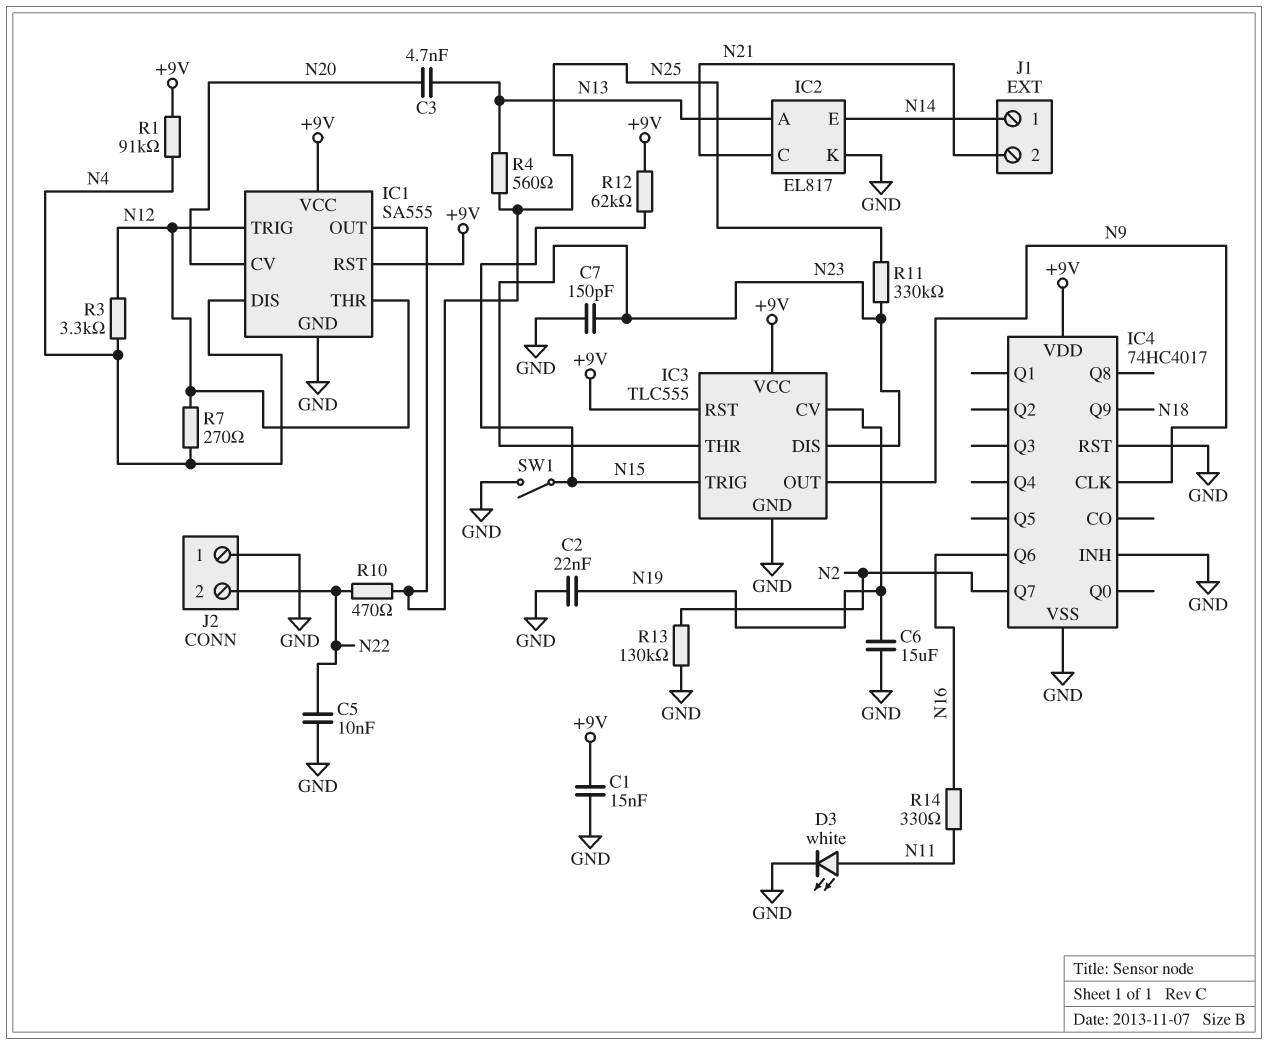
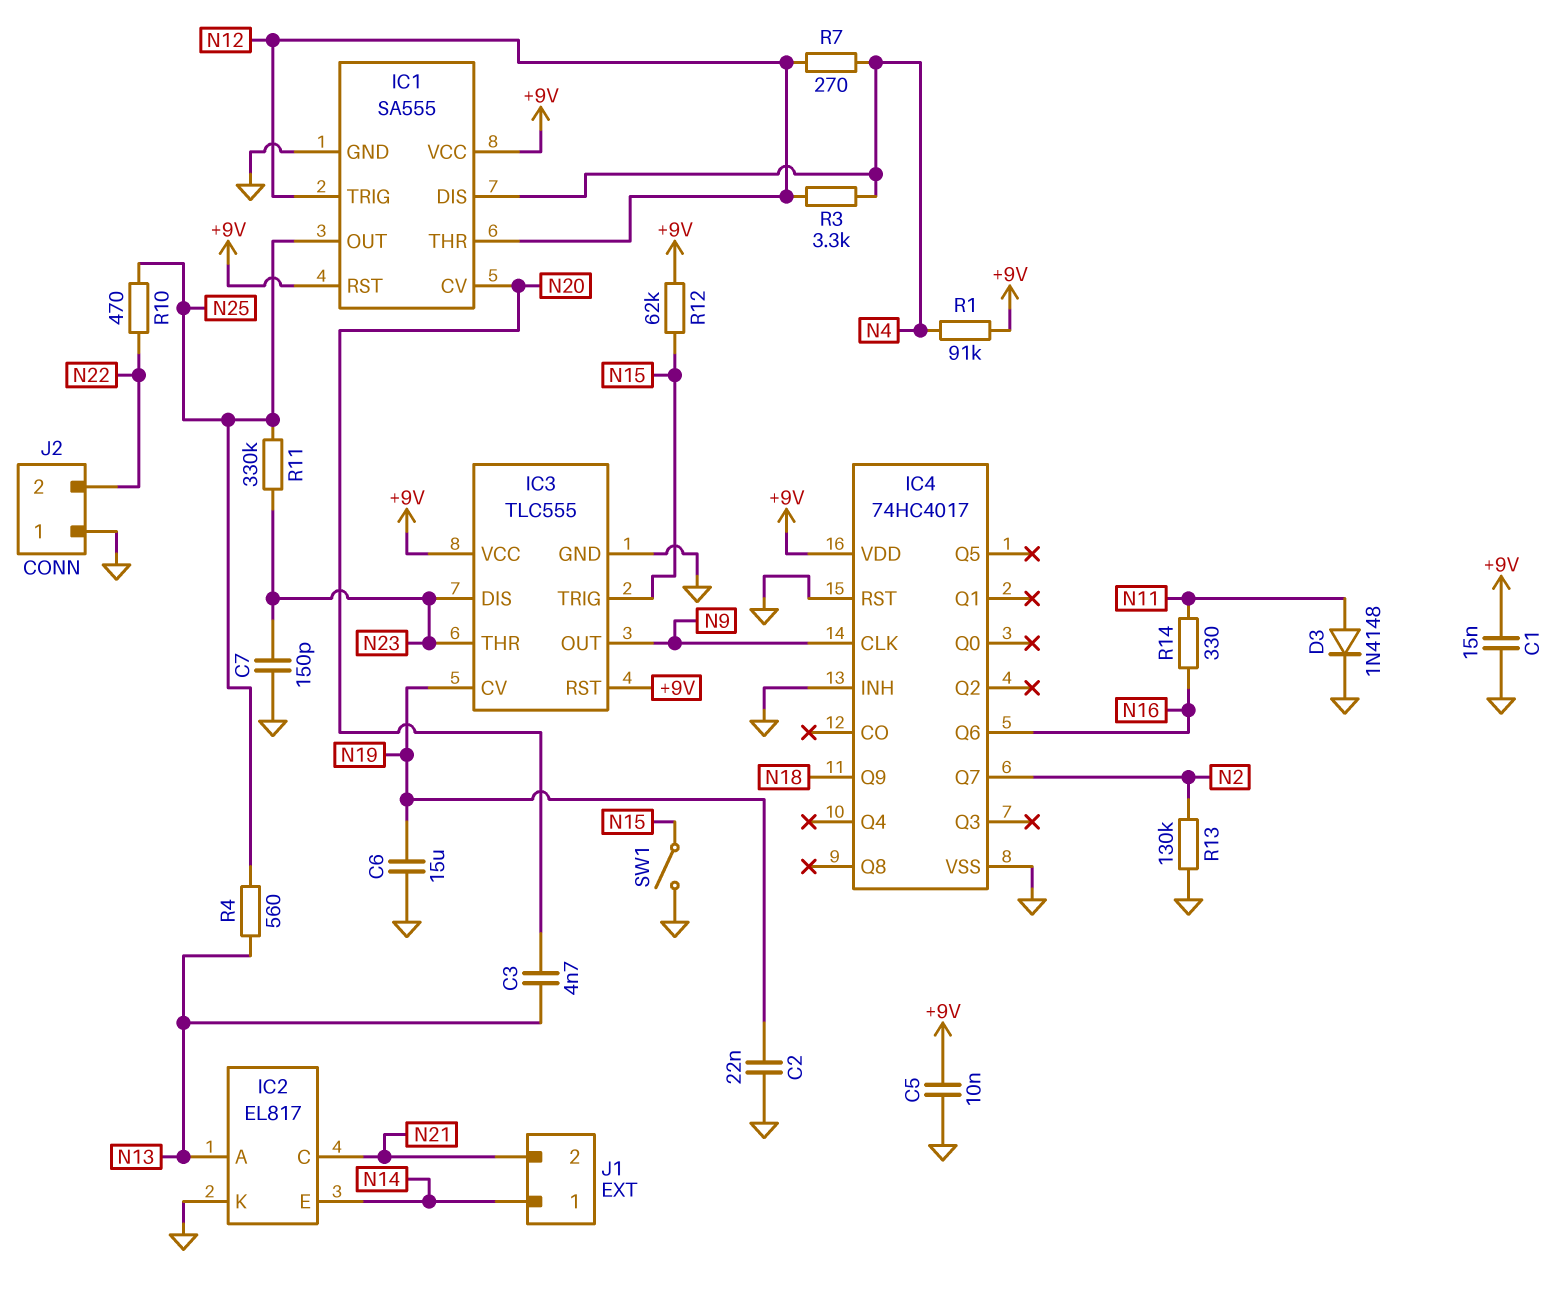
C5: 10nF (GND, N22) -> 10nF (+9V, GND)
D3: LED white (A N11, K GND) -> diode 1N4148 (A N11, K GND)

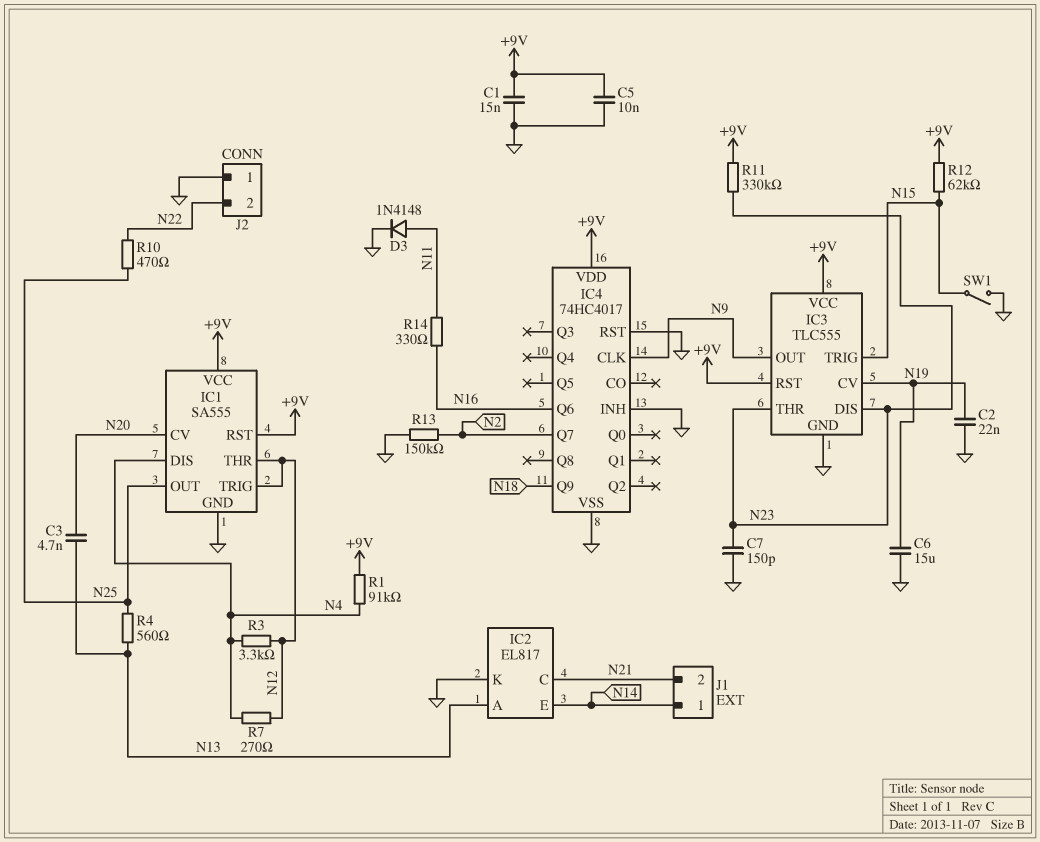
R11: 330k (N23, N25) -> 330k (+9V, N23)
R13: 130k (GND, N2) -> 150k (GND, N2)

